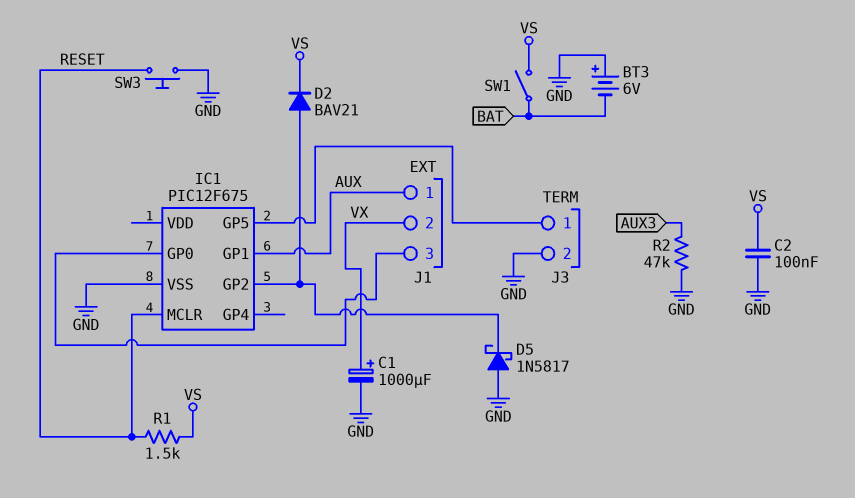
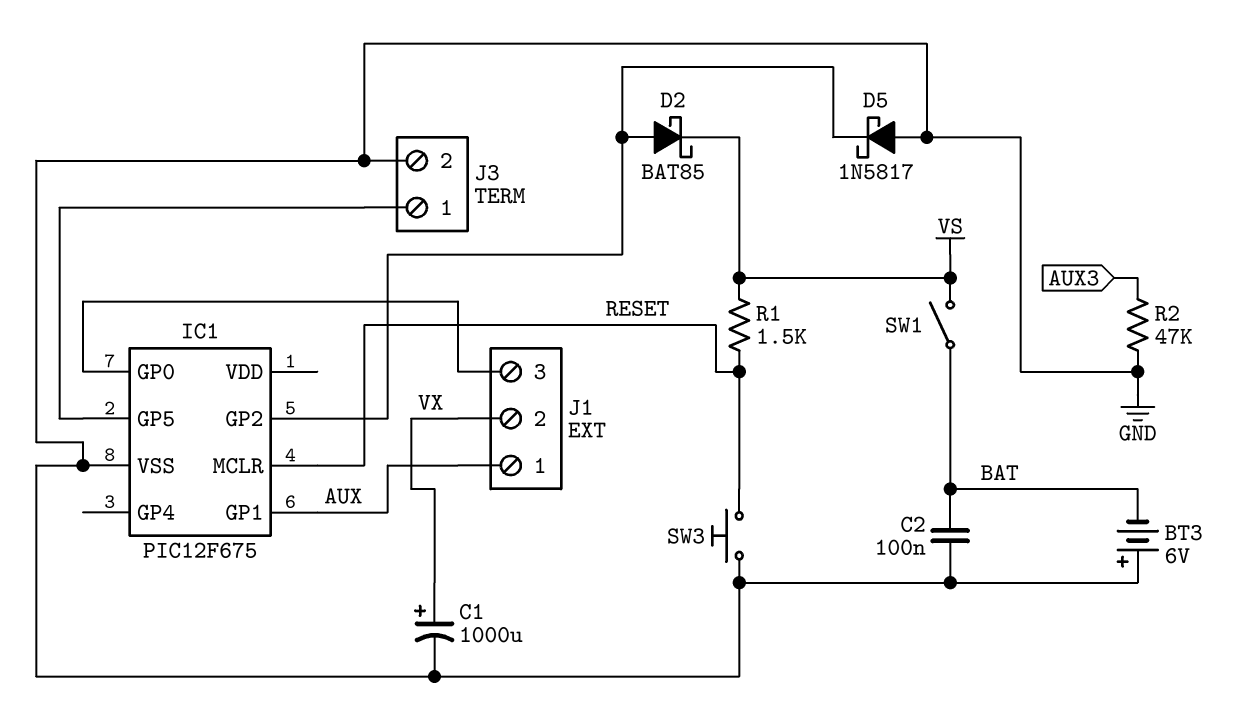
C2: 100nF (GND, VS) -> 100nF (BAT, GND)
D2: diode BAV21 (A IC1/GP2, K VS) -> schottky BAT85 (A IC1/GP2, K VS)

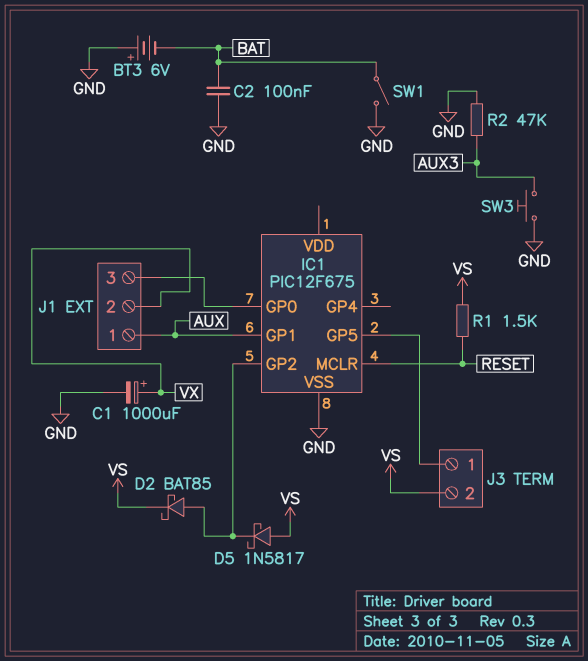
D5: schottky 1N5817 (A GND, K IC1/GP2) -> schottky 1N5817 (A VS, K IC1/GP2)
J3 pin 2: GND -> VS
SW1: switch (BAT, VS) -> switch (BAT, GND)
SW3: button (GND, RESET) -> button (AUX3, GND)

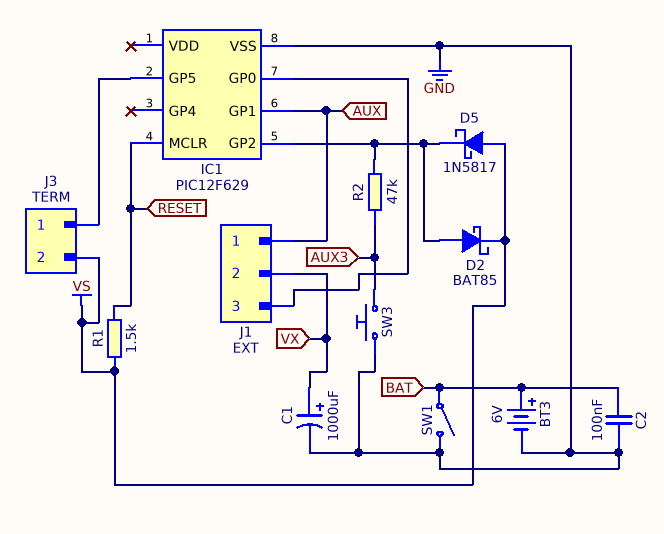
BT3: 6V (plus GND, minus BAT) -> 6V (plus BAT, minus GND)
IC1: PIC12F675 -> PIC12F629
R2: 47k (AUX3, GND) -> 47k (AUX3, IC1/GP2)

